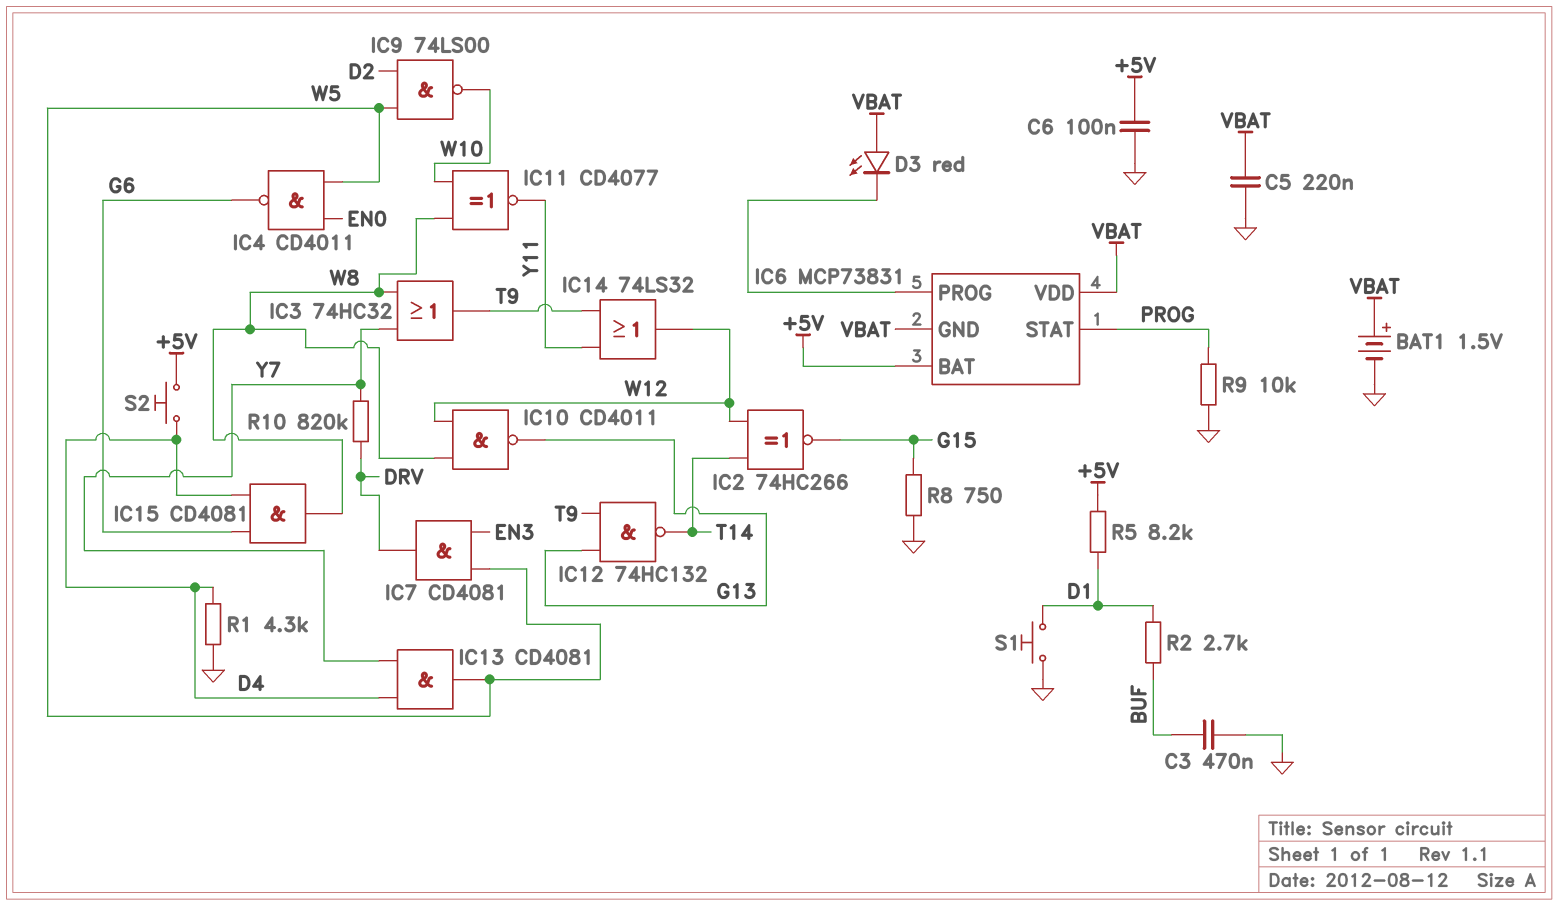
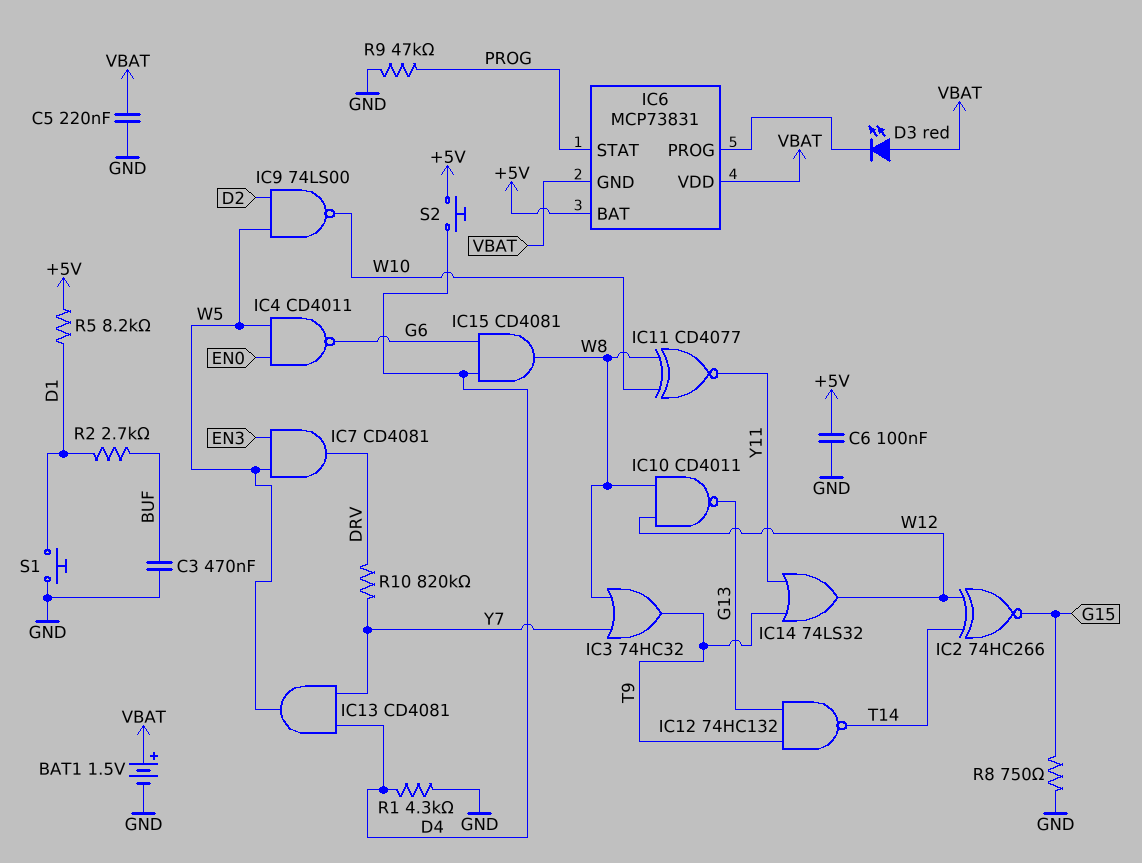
R9: 10k (GND, PROG) -> 47k (GND, PROG)

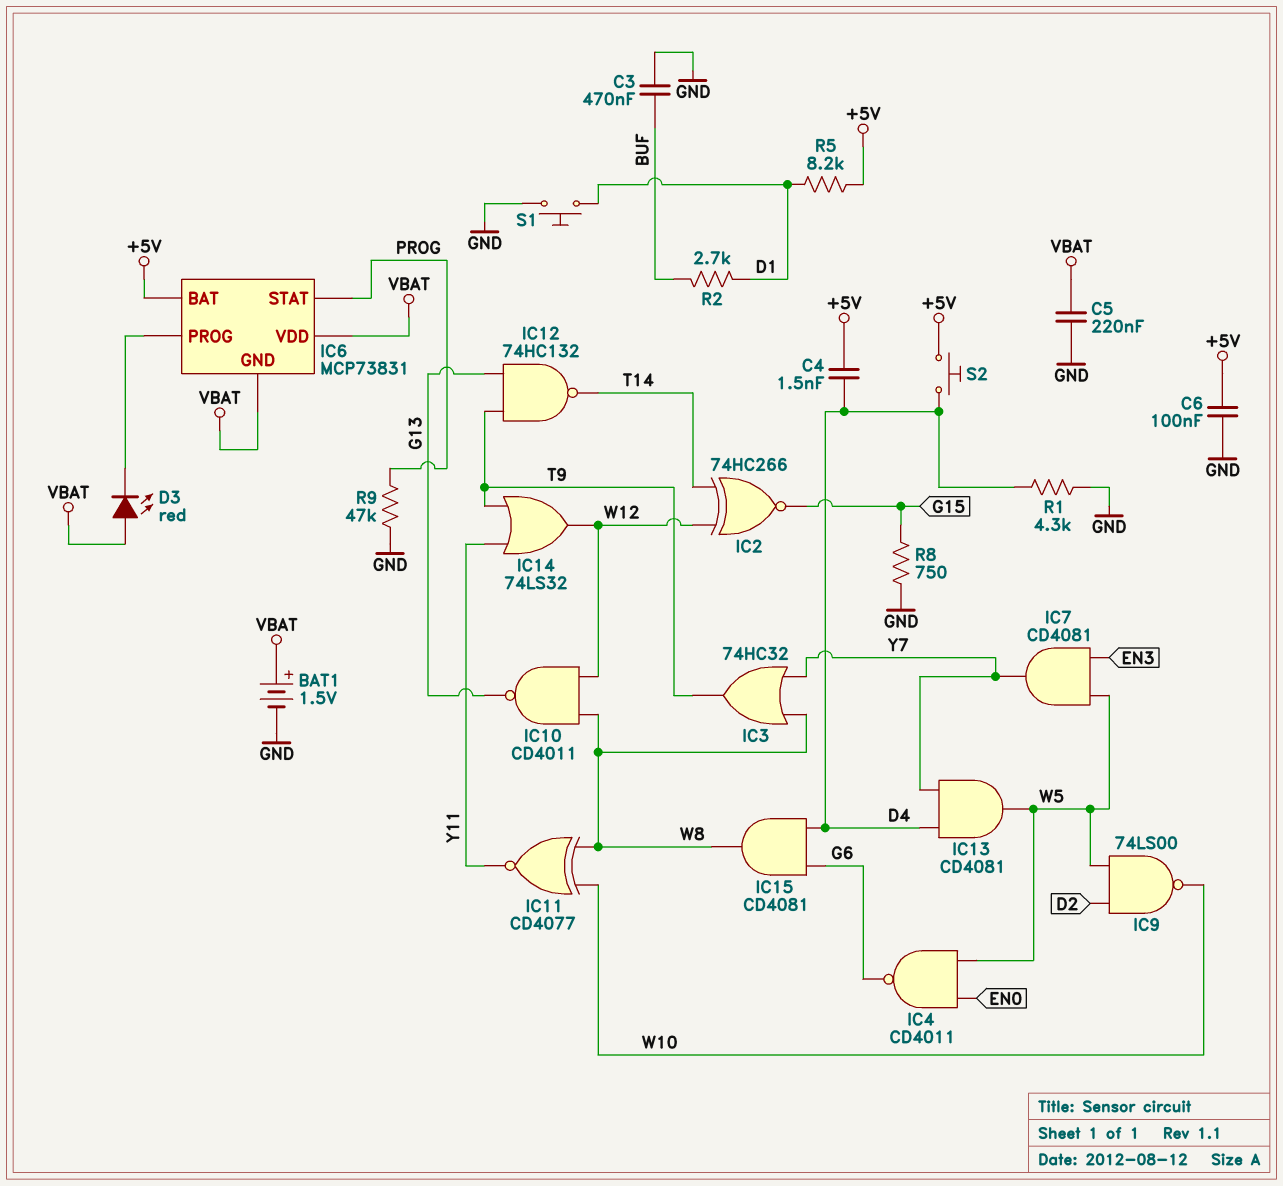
C4: none -> 1.5nF (+5V, D4)
IC7: AND CD4081 (in EN3, in W5, out DRV) -> AND CD4081 (in EN3, in W5, out Y7)
R10: 820k (DRV, Y7) -> none

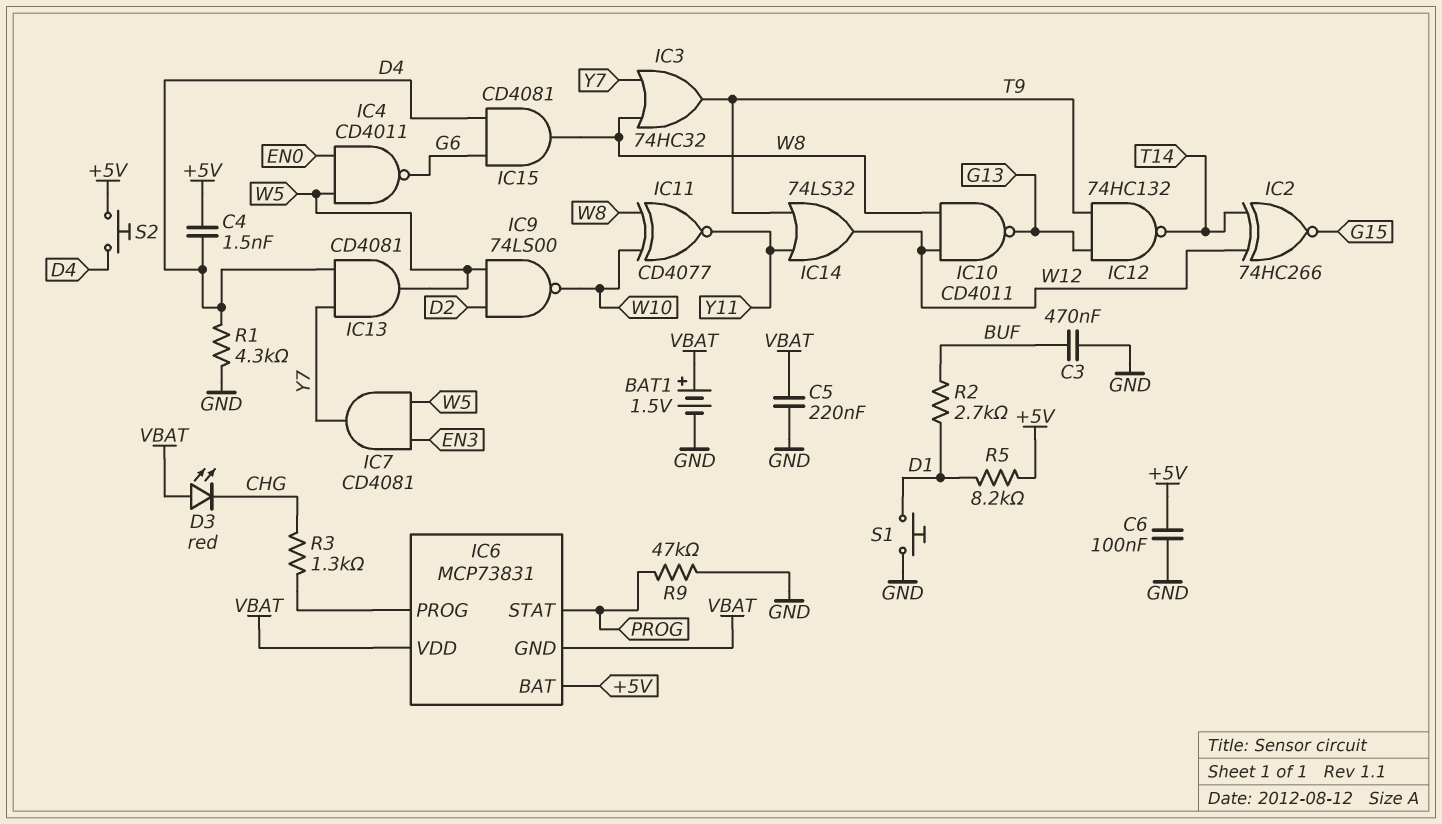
D3: LED red (A VBAT, K IC6/PROG) -> LED red (A VBAT, K CHG)
R3: none -> 1.3k (CHG, IC6/PROG)
R8: 750 (G15, GND) -> none

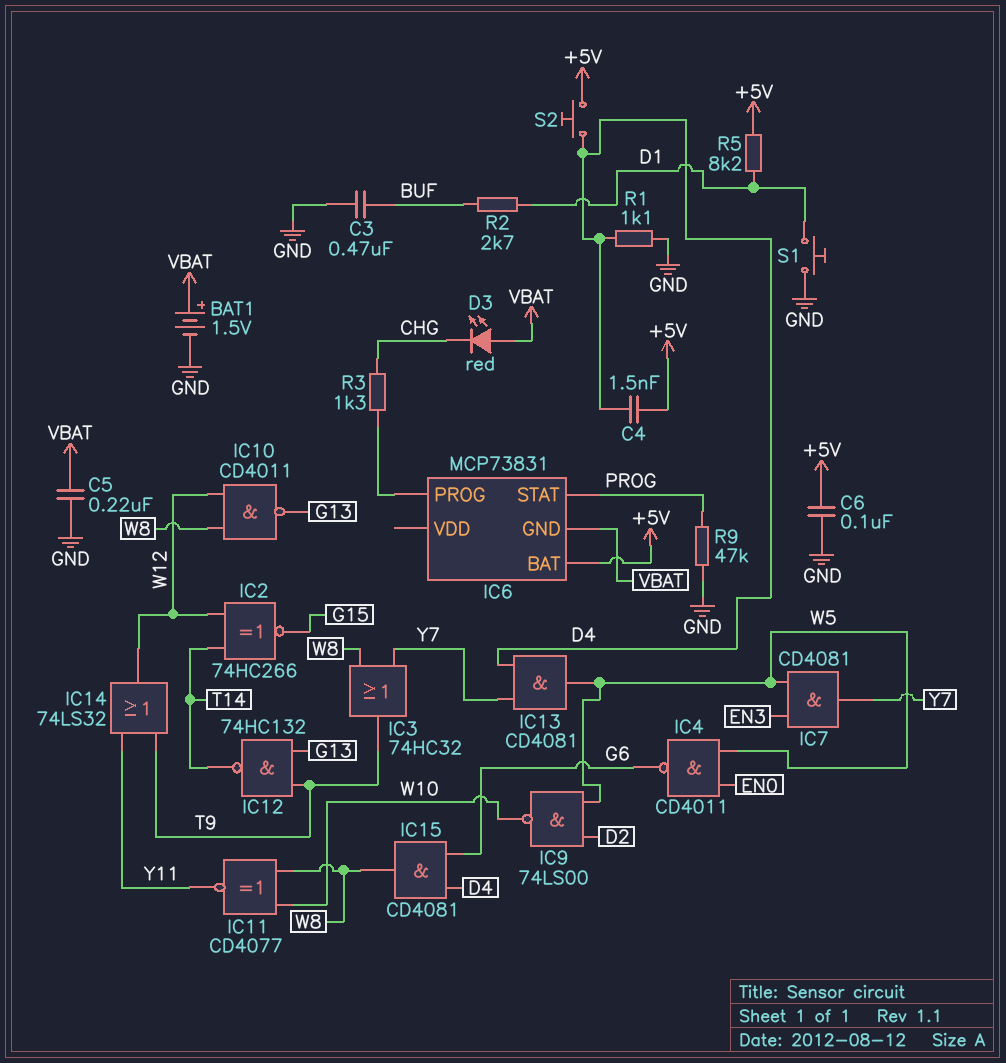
IC6 pin VDD: VBAT -> none
R1: 4.3k (D4, GND) -> 1.1k (D4, GND)

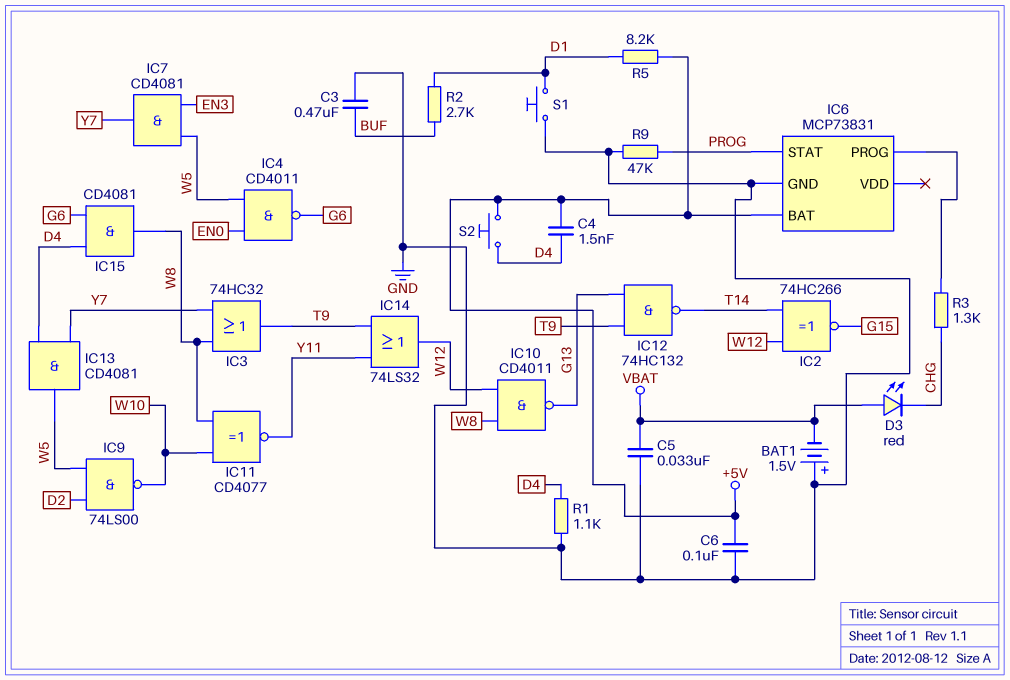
BAT1: 1.5V (plus VBAT, minus GND) -> 1.5V (plus GND, minus VBAT)
C5: 220nF (GND, VBAT) -> 33nF (GND, VBAT)
IC6 pin GND: VBAT -> GND

